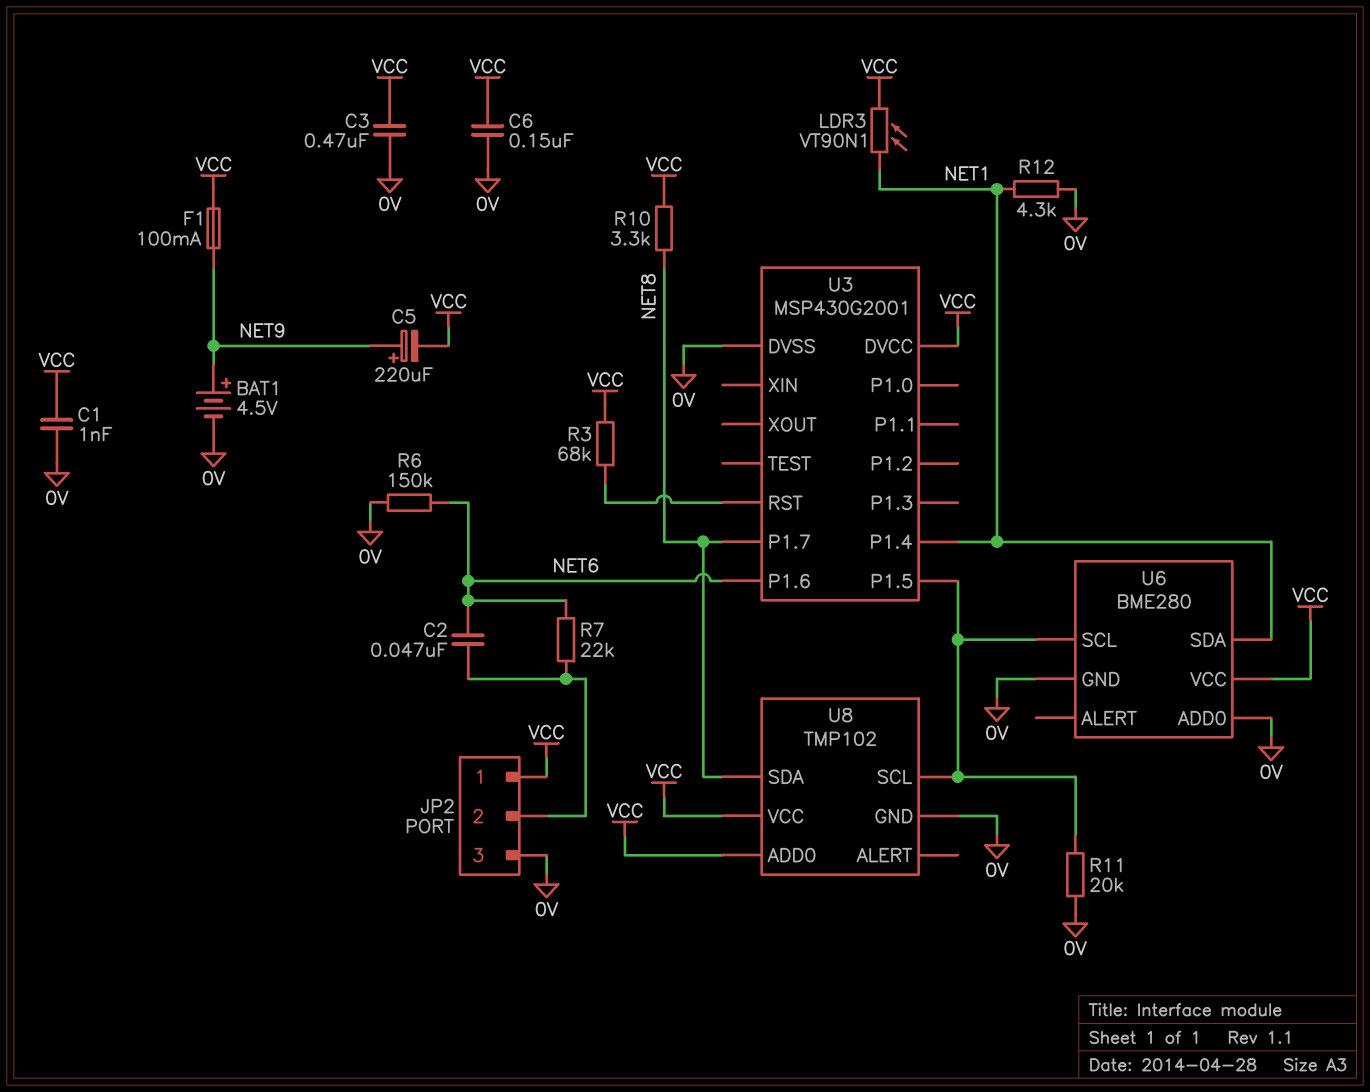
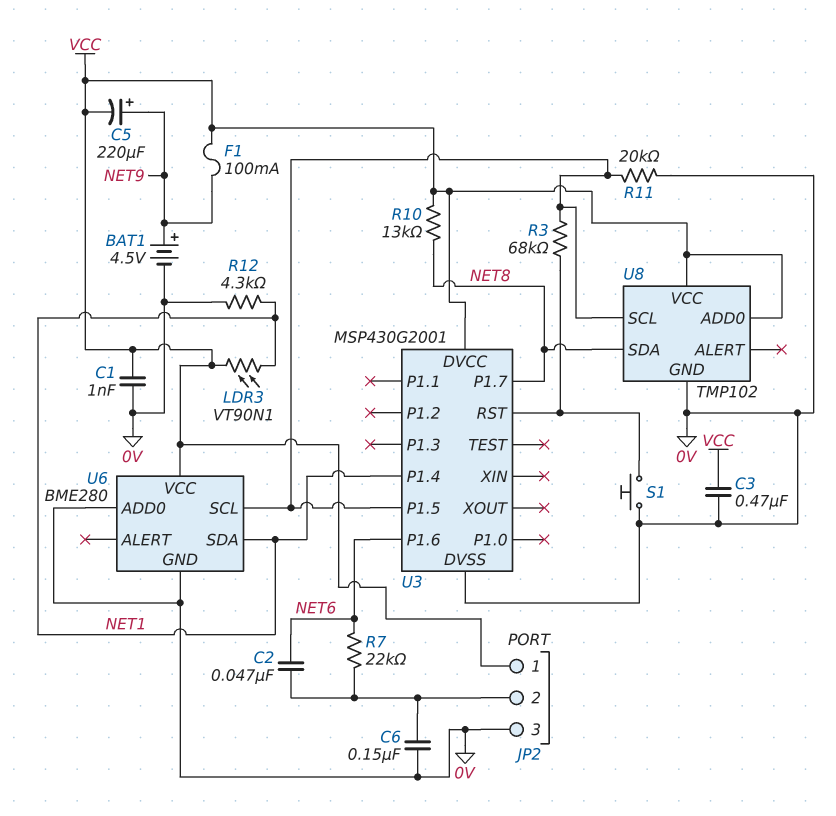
C6: 150nF (0V, VCC) -> 150nF (0V, JP2/2)
R3: 68k (U3/RST, VCC) -> 68k (U3/P1.5, U3/RST)
R6: 150k (0V, NET6) -> none
R10: 3.3k (NET8, VCC) -> 13k (NET8, VCC)
S1: none -> button (0V, U3/RST)

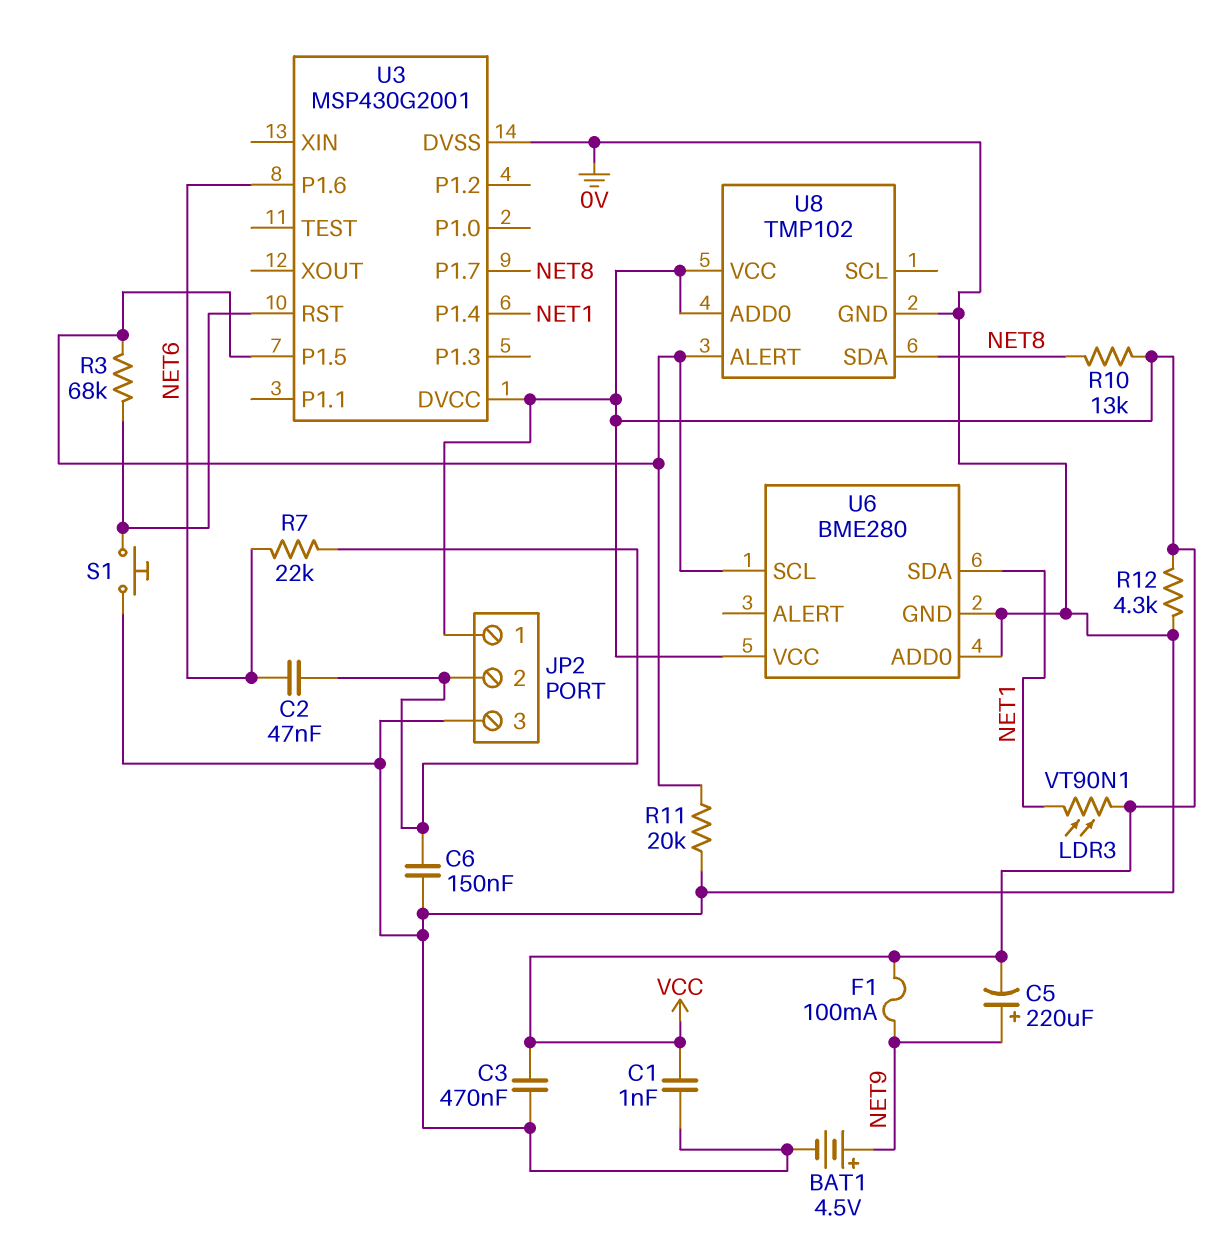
R12: 4.3k (0V, NET1) -> 4.3k (0V, VCC)
U8 pin ALERT: none -> U3/P1.5
U8 pin SCL: U3/P1.5 -> none

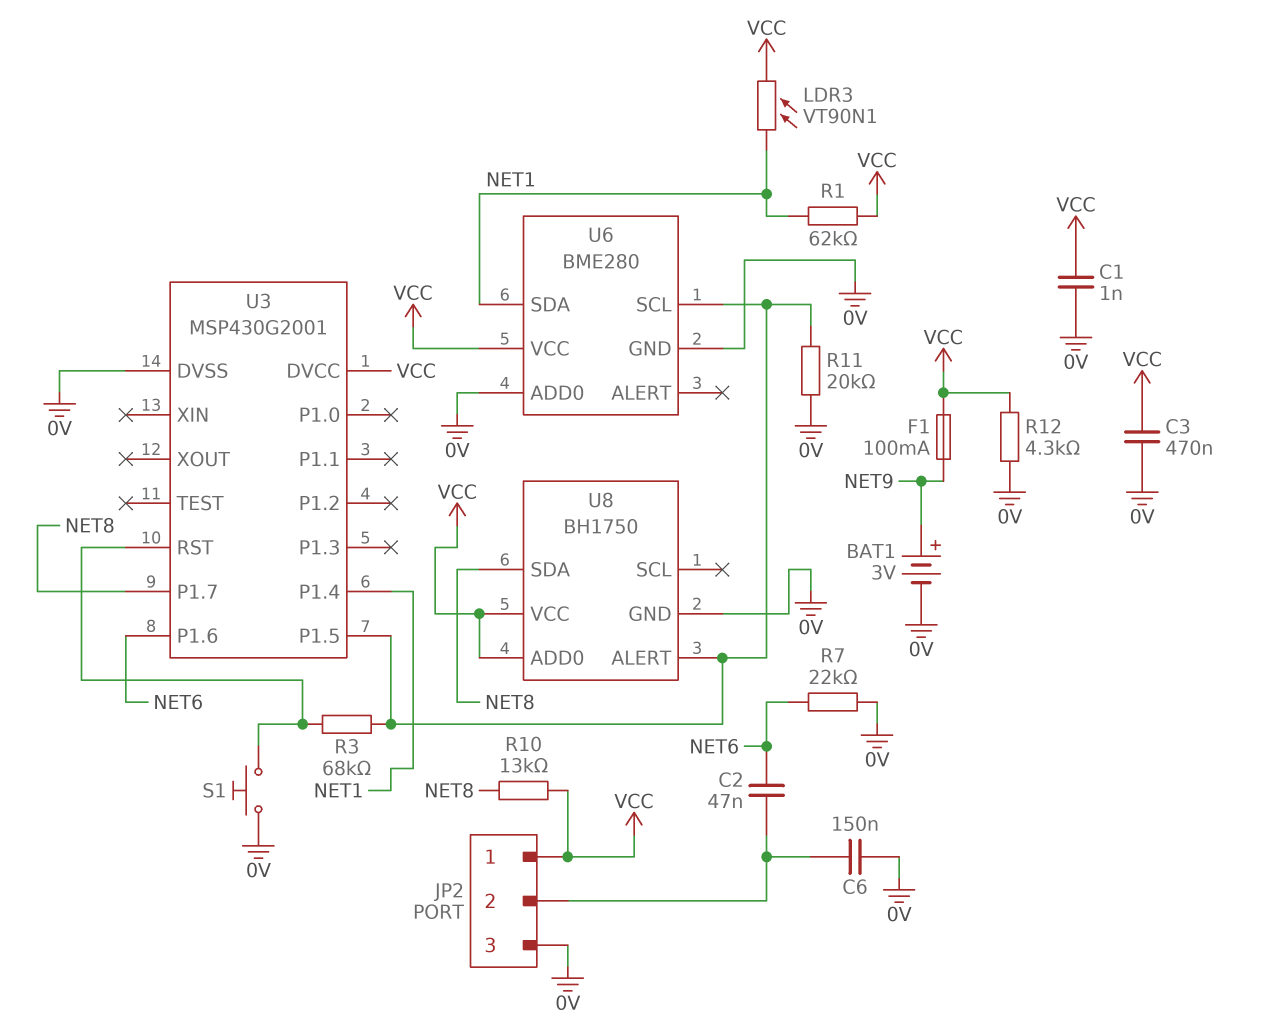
BAT1: 4.5V (plus NET9, minus 0V) -> 3V (plus NET9, minus 0V)
C5: 220uF (plus NET9, minus VCC) -> none
R1: none -> 62k (NET1, VCC)
R7: 22k (JP2/2, NET6) -> 22k (0V, NET6)
U8: TMP102 -> BH1750

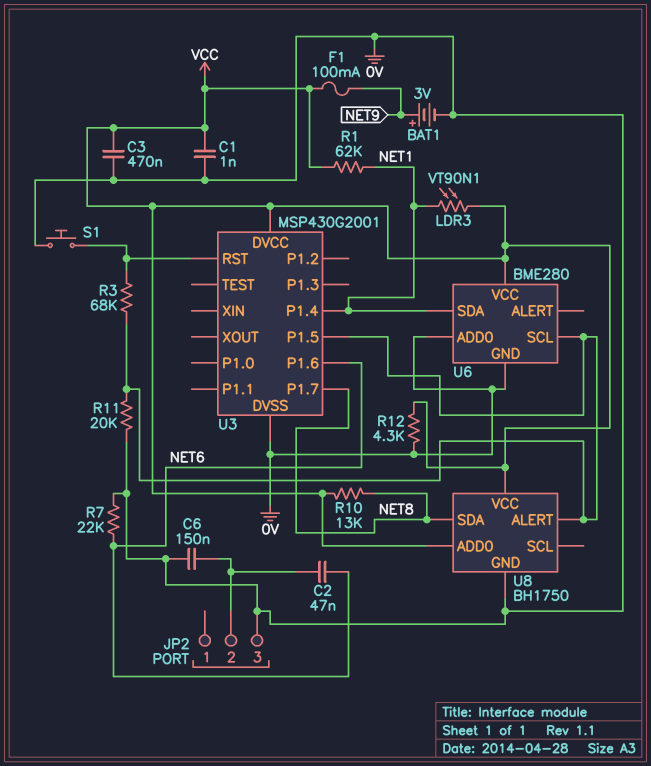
JP2 pin 1: VCC -> none

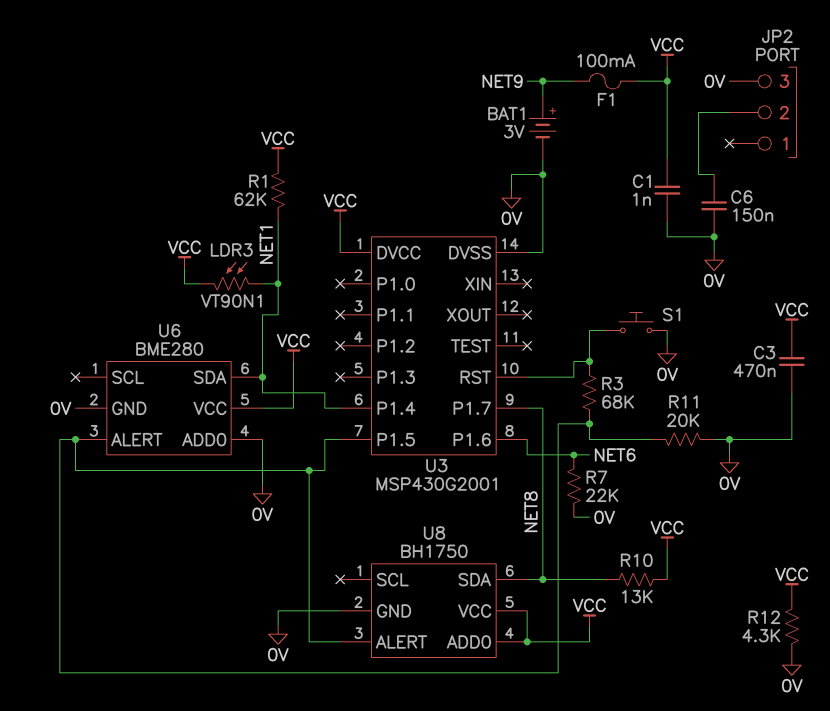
C2: 47nF (JP2/2, NET6) -> none
U6 pin ALERT: none -> U3/P1.5
U6 pin SCL: U3/P1.5 -> none

